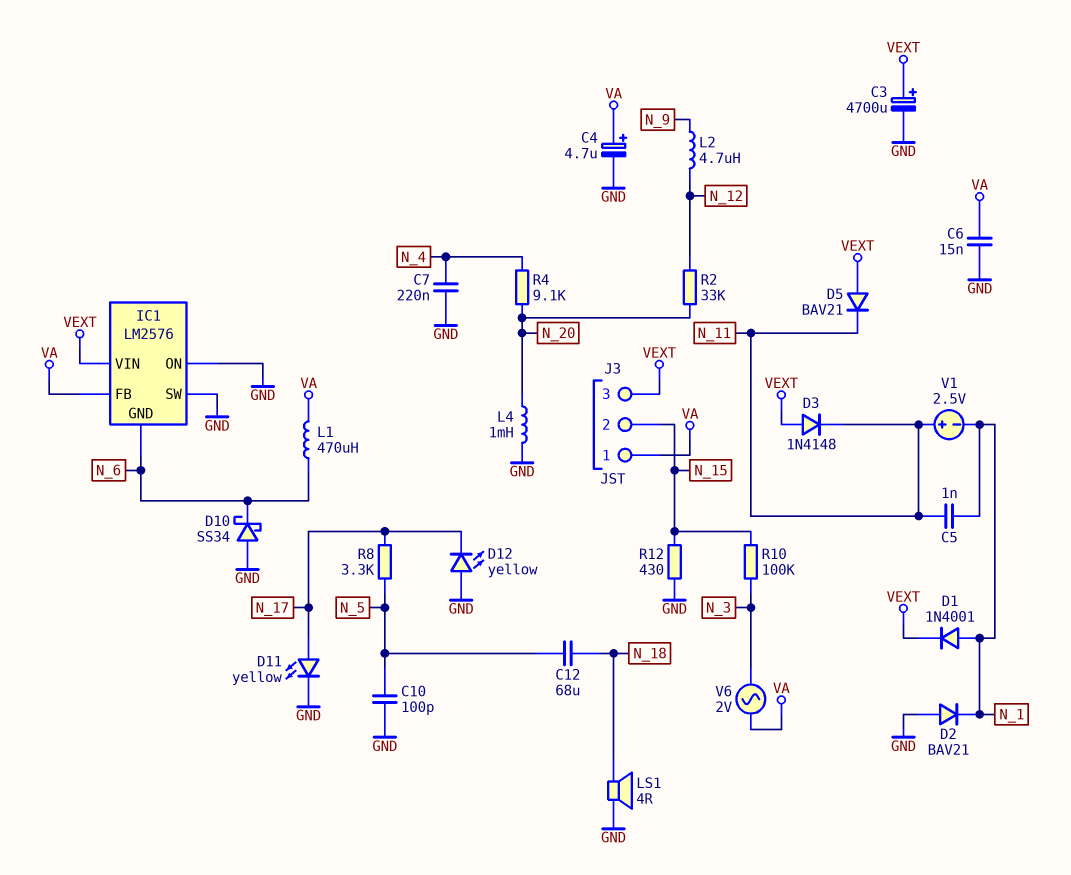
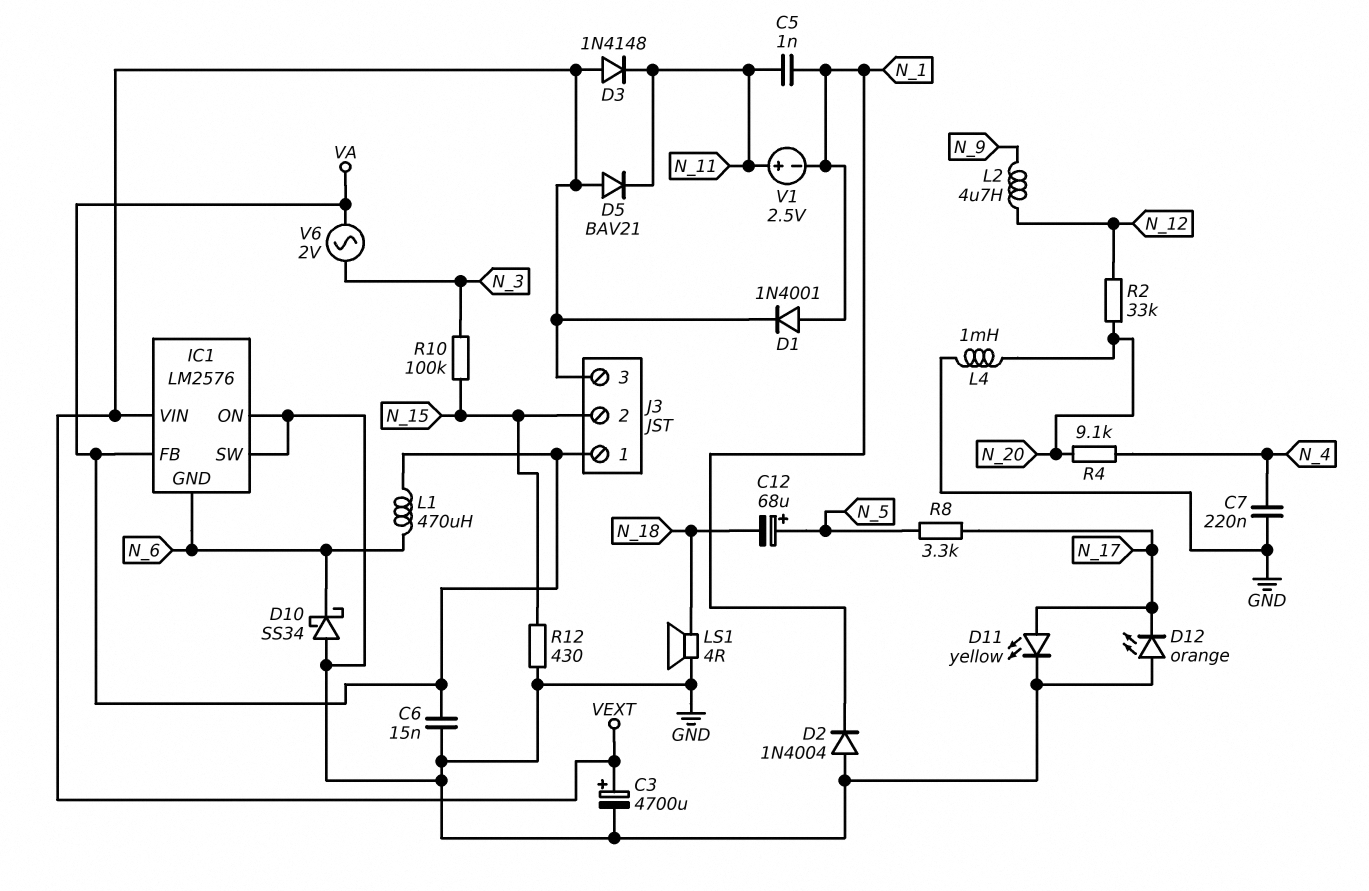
C4: 4.7uF (plus VA, minus GND) -> none
C10: 100pF (GND, N_5) -> none
C12: 68uF (N_5, N_18) -> 68uF (plus N_5, minus N_18)
D2: diode BAV21 (A GND, K N_1) -> diode 1N4004 (A GND, K N_1)
D12: LED yellow (A GND, K N_17) -> LED orange (A GND, K N_17)

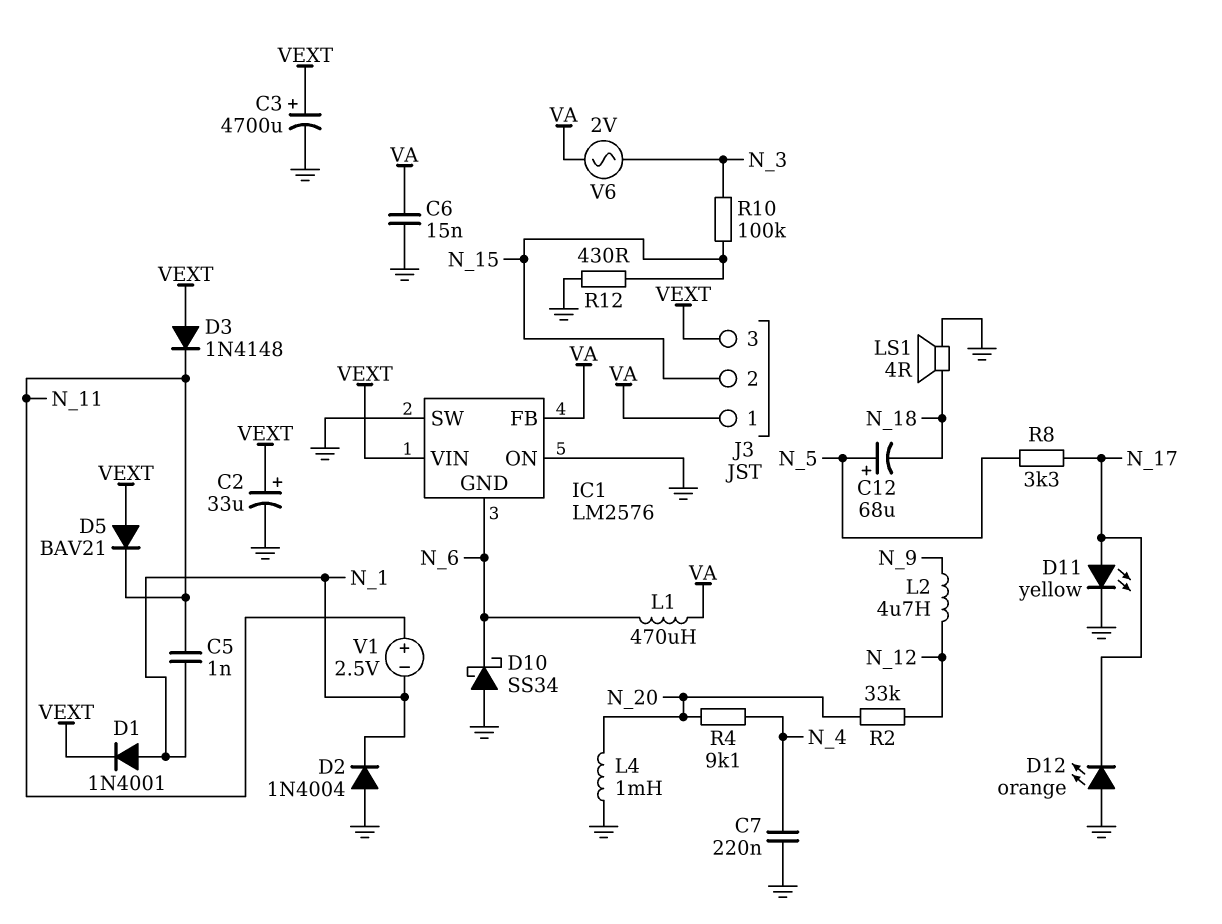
C2: none -> 33uF (plus VEXT, minus GND)

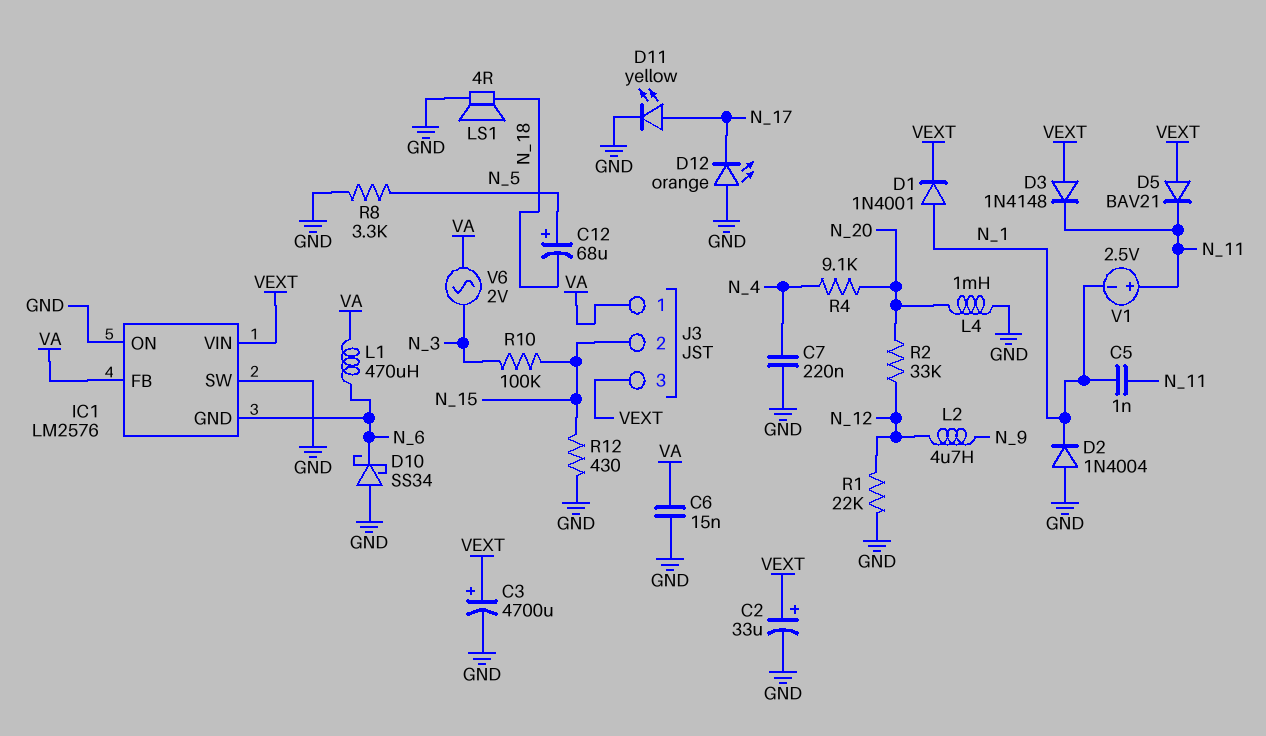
R1: none -> 22k (GND, N_12)
R8: 3.3k (N_5, N_17) -> 3.3k (GND, N_5)

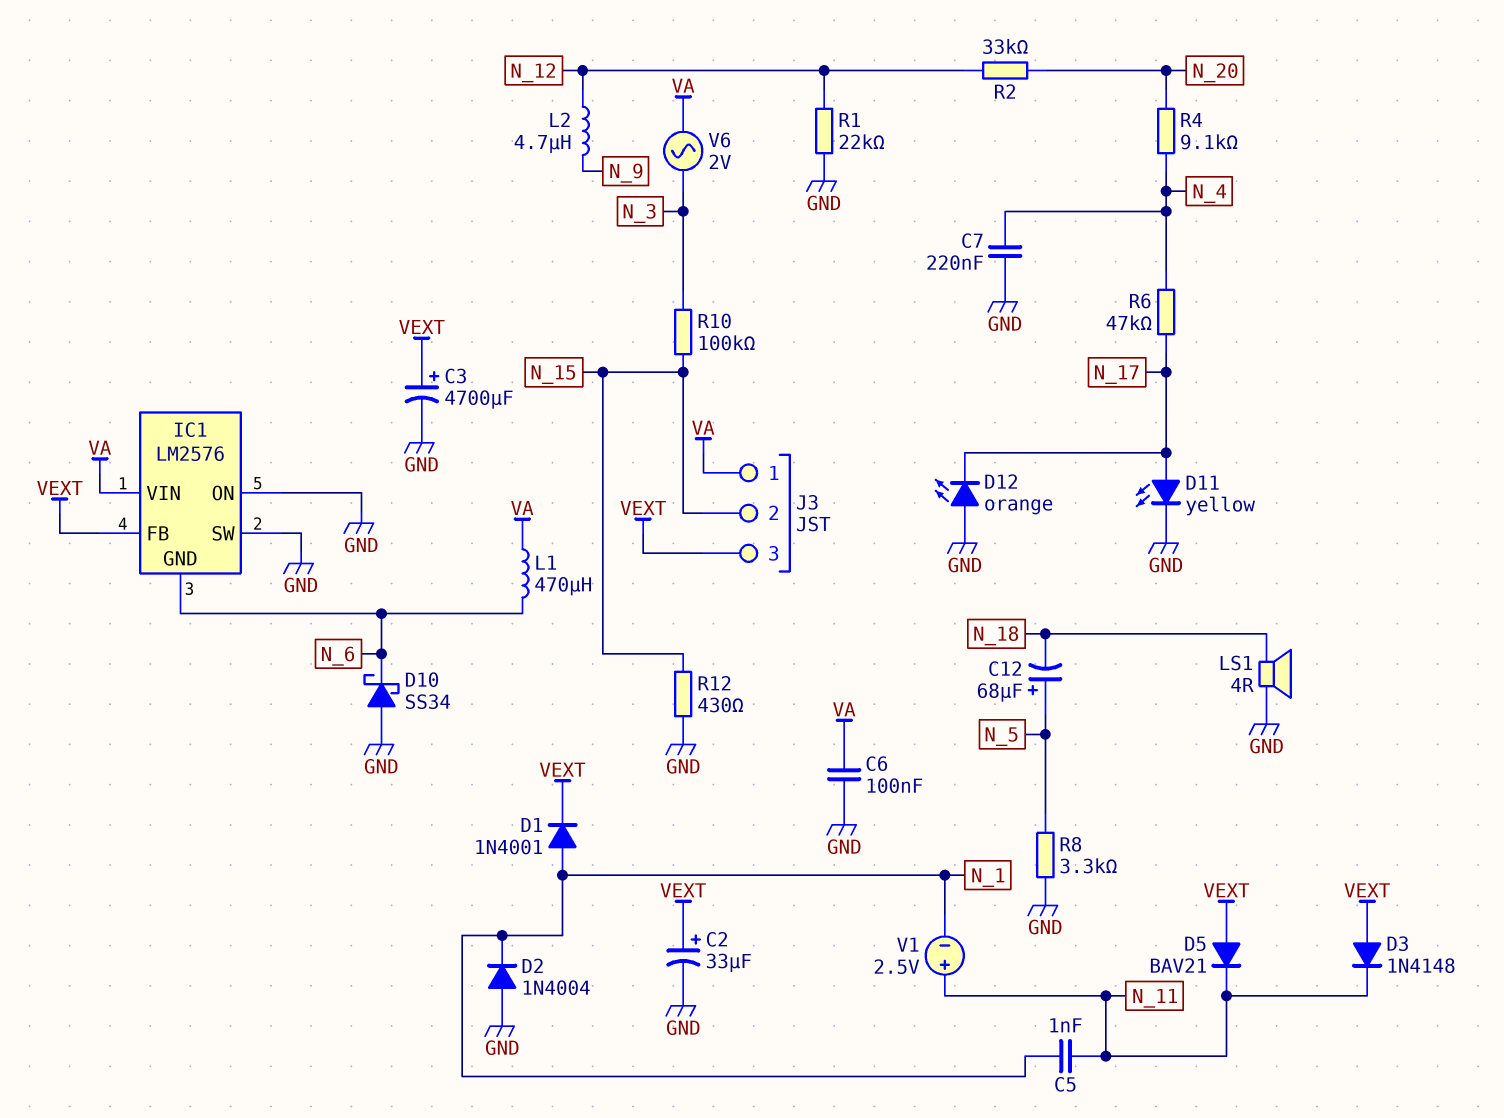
C6: 15nF (GND, VA) -> 100nF (GND, VA)
IC1 pin FB: VA -> VEXT
IC1 pin VIN: VEXT -> VA
L4: 1mH (GND, N_20) -> none
R6: none -> 47k (N_4, N_17)

